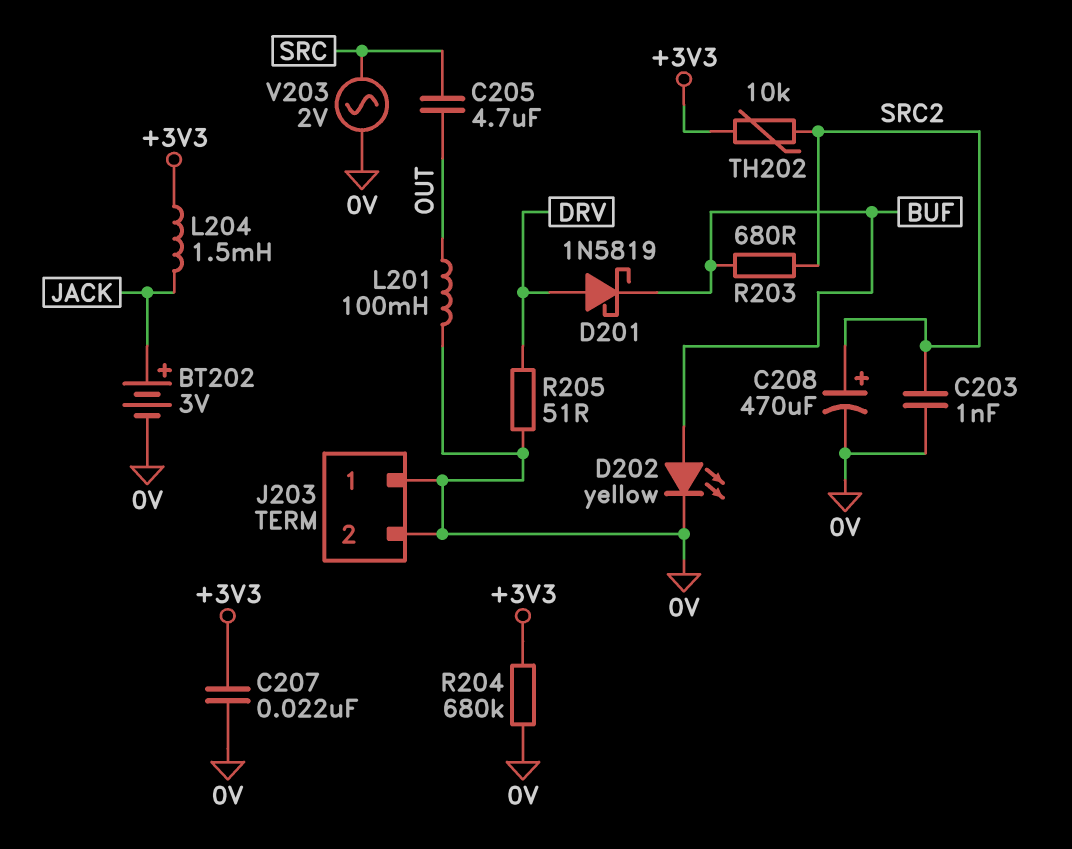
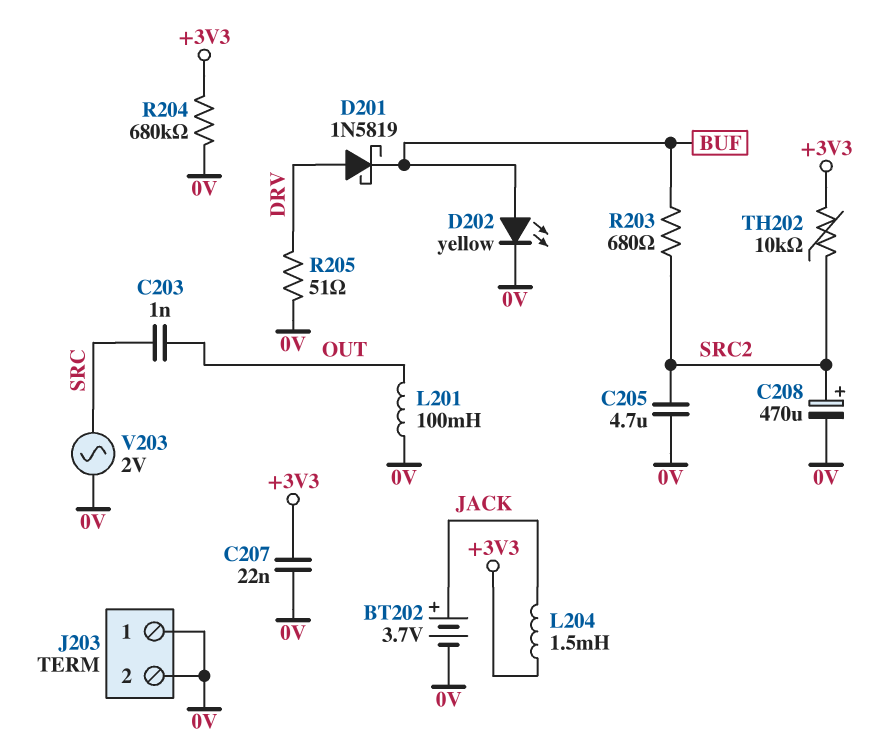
BT202: 3V (plus JACK, minus 0V) -> 3.7V (plus JACK, minus 0V)
C203: 1nF (0V, SRC2) -> 1nF (OUT, SRC)
C205: 4.7uF (OUT, SRC) -> 4.7uF (0V, SRC2)

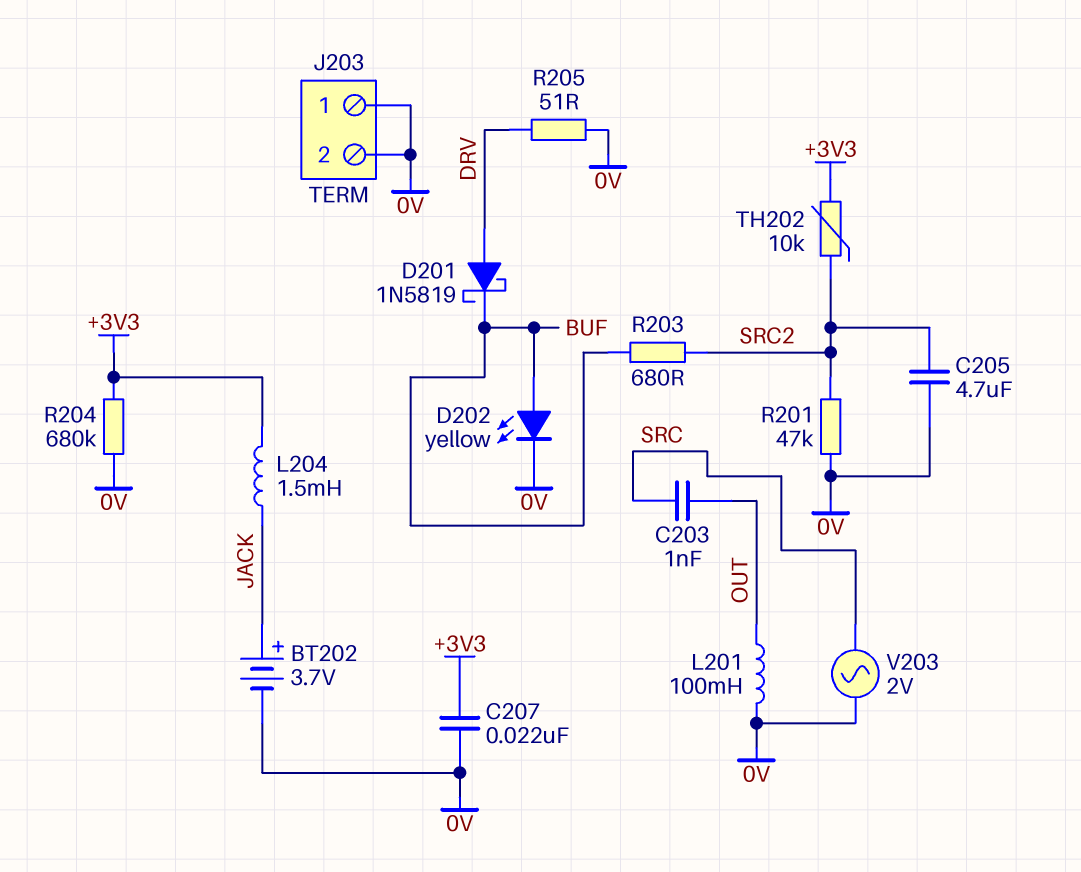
C208: 470uF (plus SRC2, minus 0V) -> none
R201: none -> 47k (0V, SRC2)

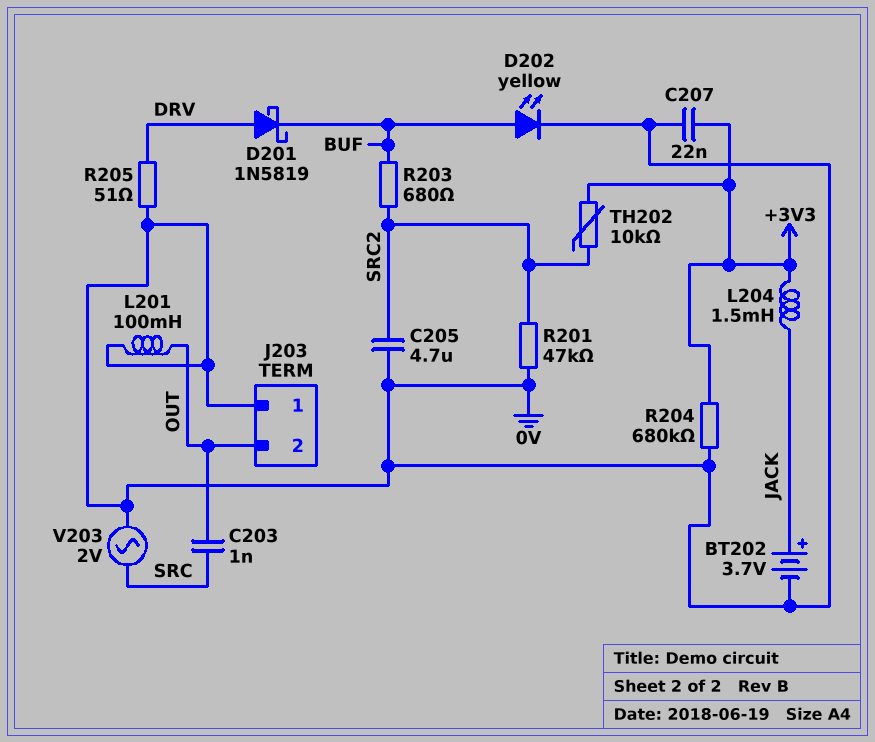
J203 pin 2: 0V -> OUT

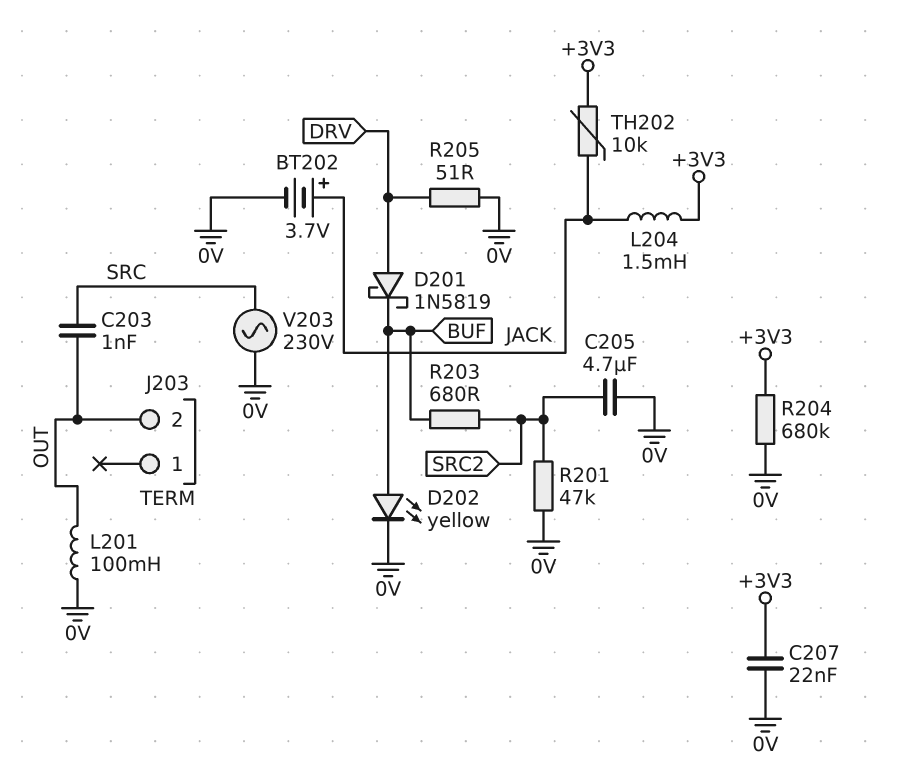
J203 pin 1: 0V -> none
TH202: 10k (+3V3, SRC2) -> 10k (+3V3, JACK)
V203: AC 2V (0V, SRC) -> AC 230V (0V, SRC)

